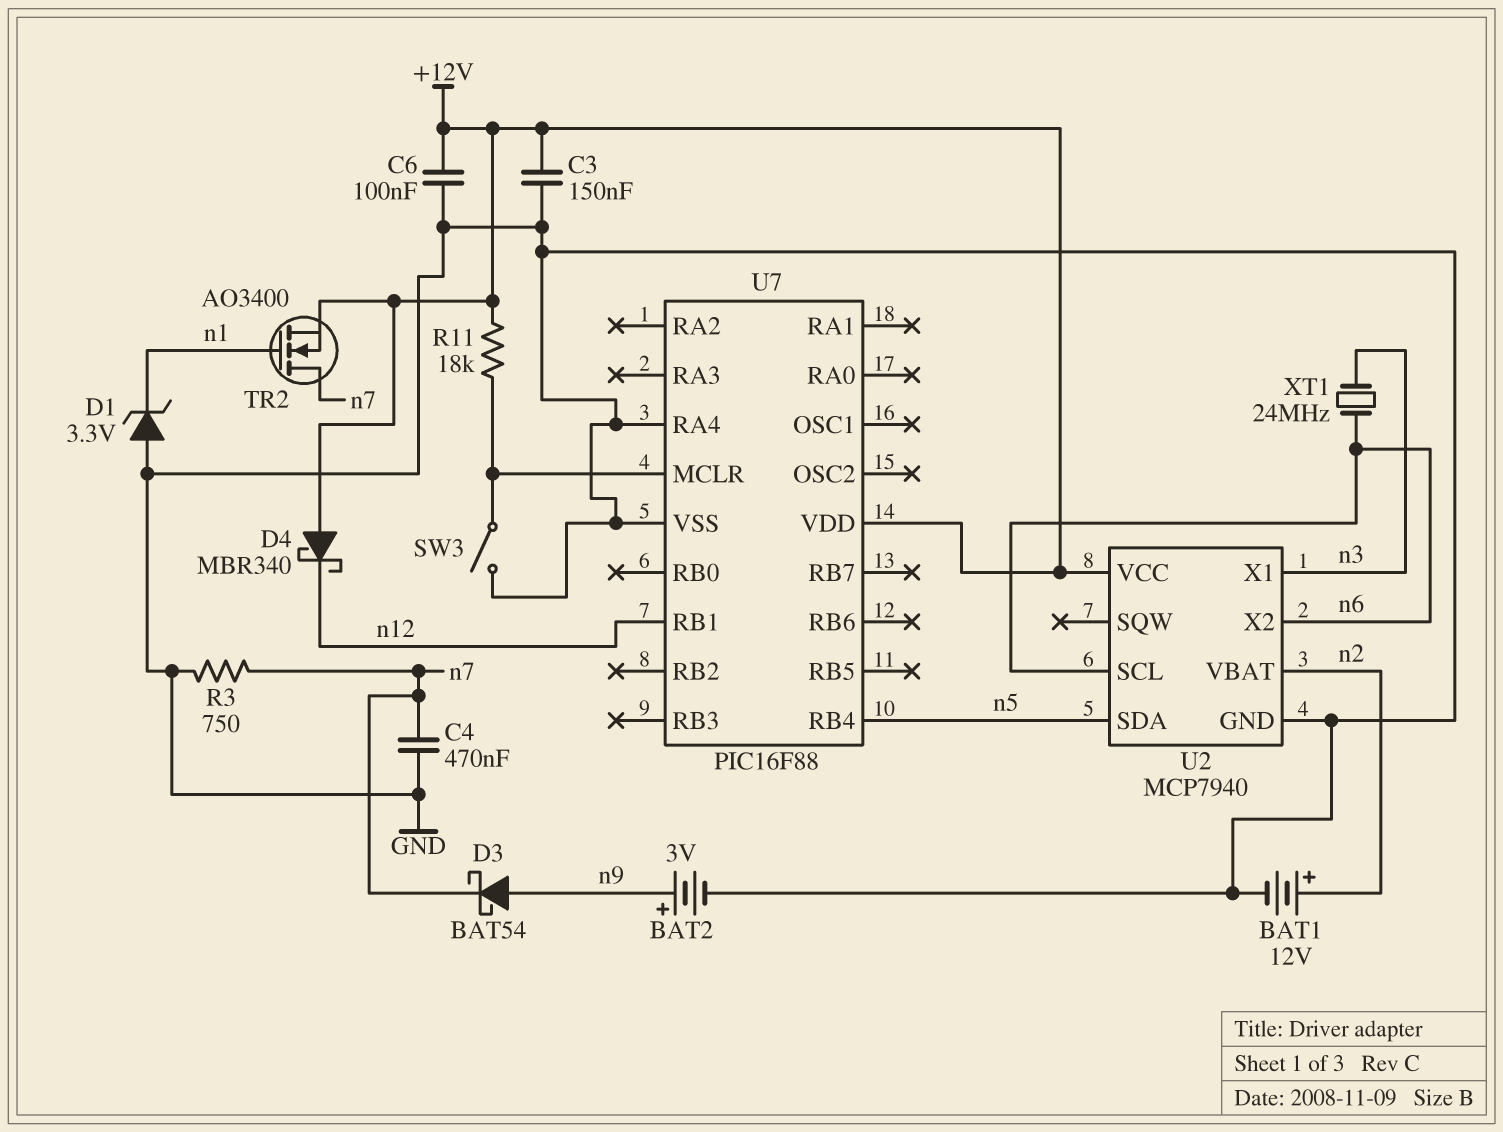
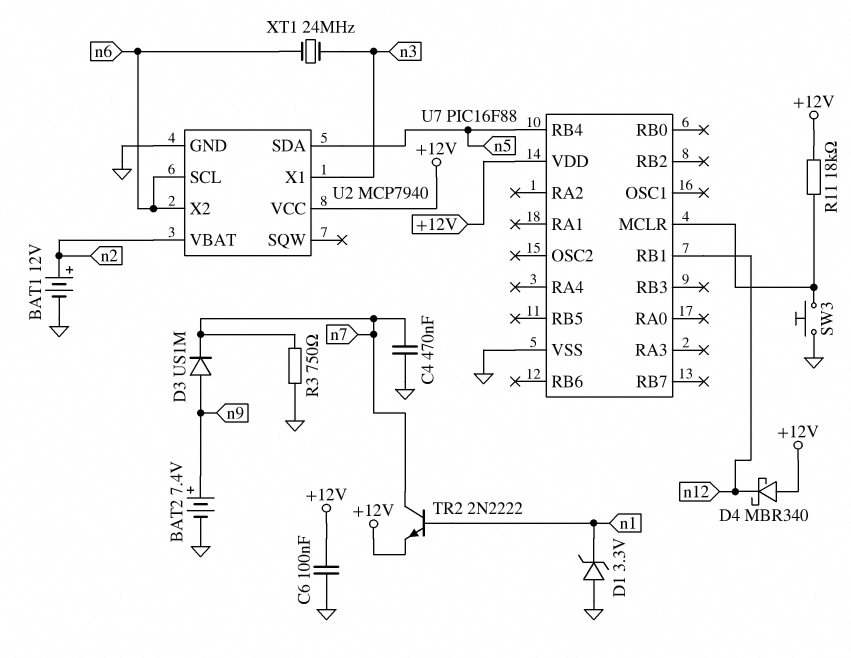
BAT2: 3V (plus n9, minus GND) -> 7.4V (plus n9, minus GND)
C3: 150nF (+12V, GND) -> none
D3: schottky BAT54 (A n9, K n7) -> diode US1M (A n9, K n7)
SW3: switch (GND, U7/MCLR) -> button (GND, U7/MCLR)
TR2: NMOS AO3400 (G n1, D n7, S +12V) -> NPN 2N2222 (B n1, C n7, E +12V)
U7 pin RA4: GND -> none

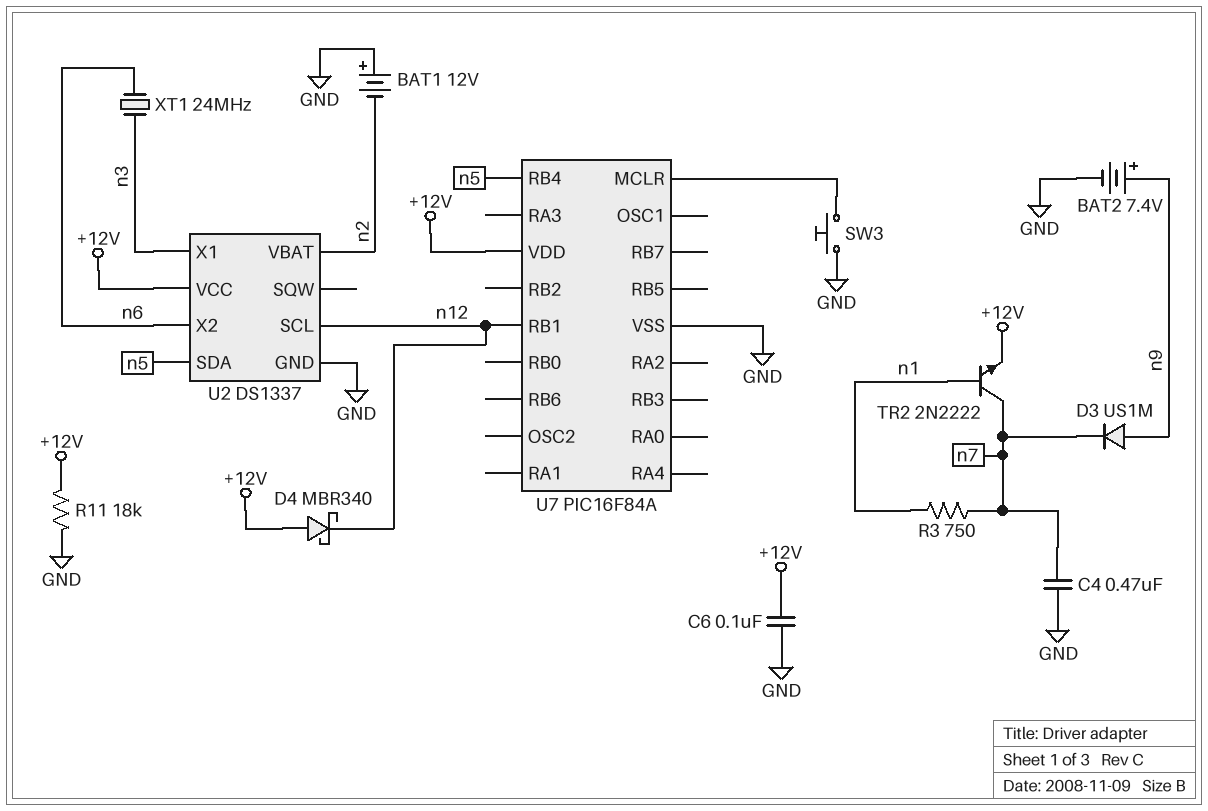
BAT1: 12V (plus n2, minus GND) -> 12V (plus GND, minus n2)
D1: zener 3.3V (A GND, K n1) -> none
R3: 750 (GND, n7) -> 750 (n1, n7)
R11: 18k (+12V, U7/MCLR) -> 18k (+12V, GND)
U2: MCP7940 -> DS1337
U2 pin SCL: n6 -> n12
U7: PIC16F88 -> PIC16F84A

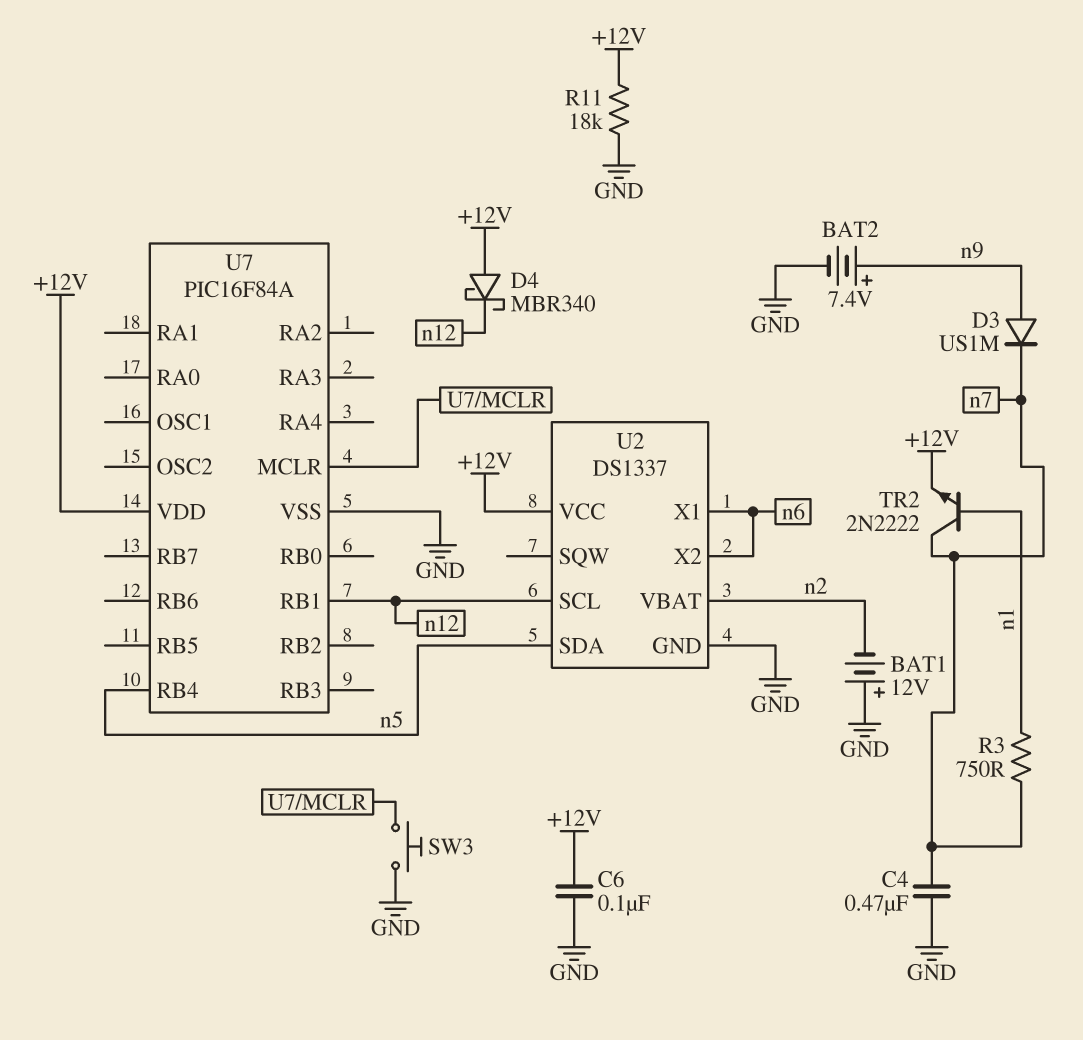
U2 pin X1: n3 -> n6
XT1: 24MHz (n3, n6) -> none

